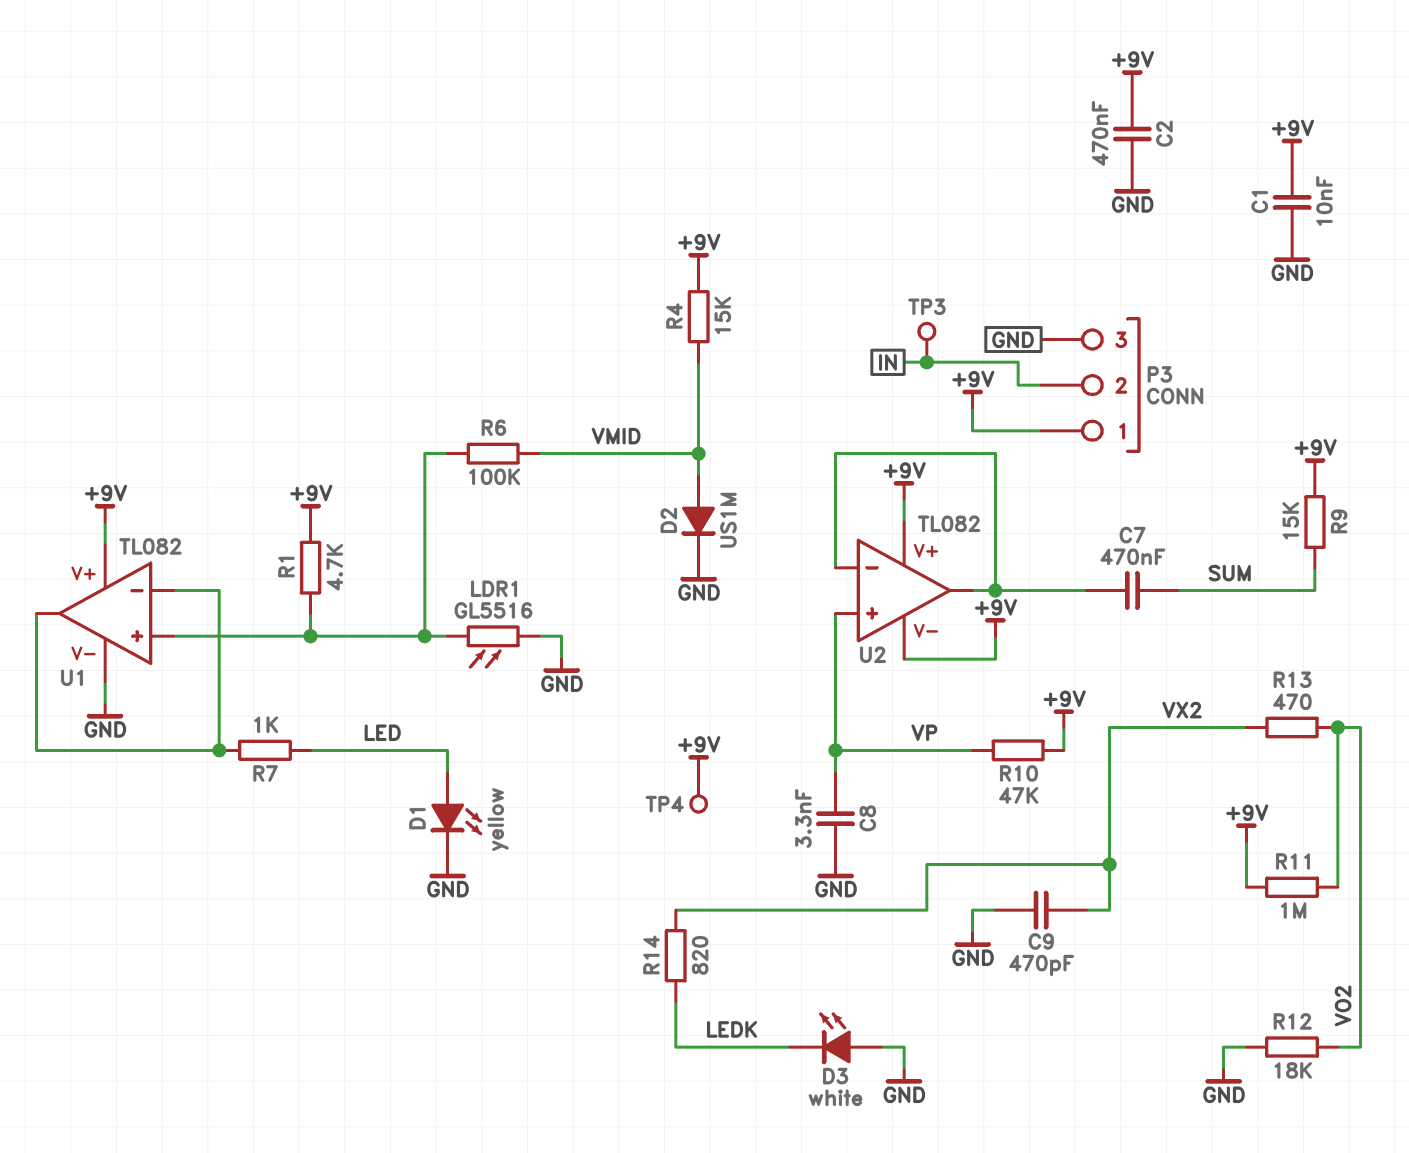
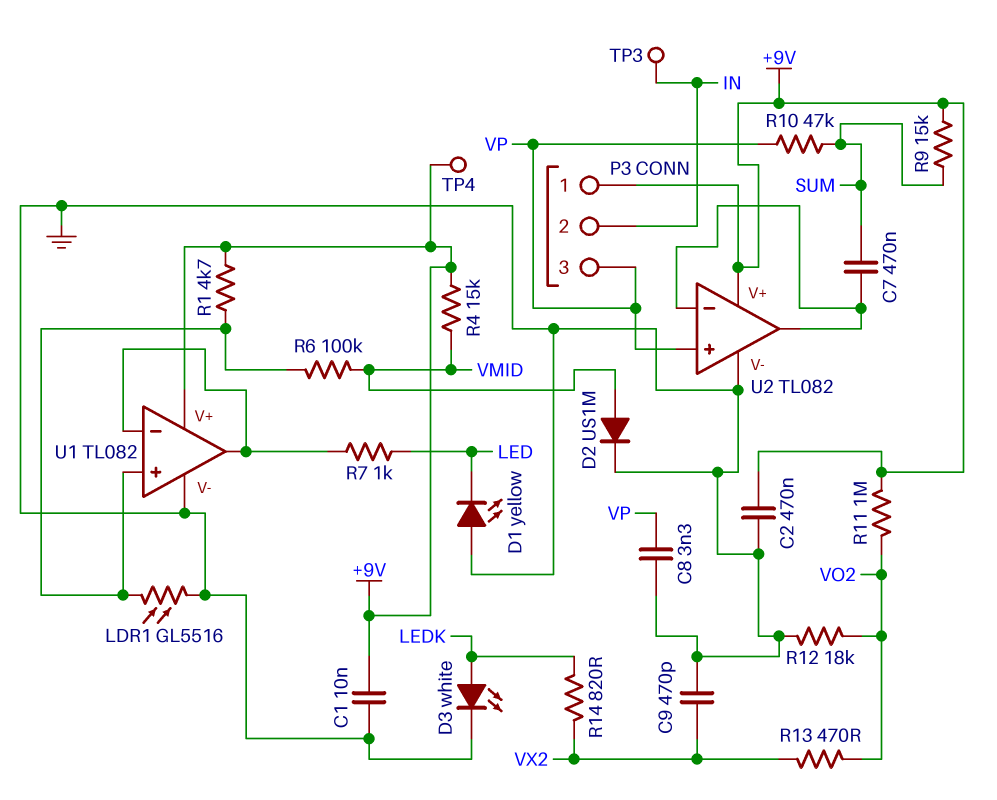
D1: LED yellow (A LED, K GND) -> LED yellow (A GND, K LED)
D3: LED white (A GND, K LEDK) -> LED white (A LEDK, K GND)
P3 pin 3: GND -> VP
R10: 47k (+9V, VP) -> 47k (SUM, VP)
U2 pin V-: +9V -> GND

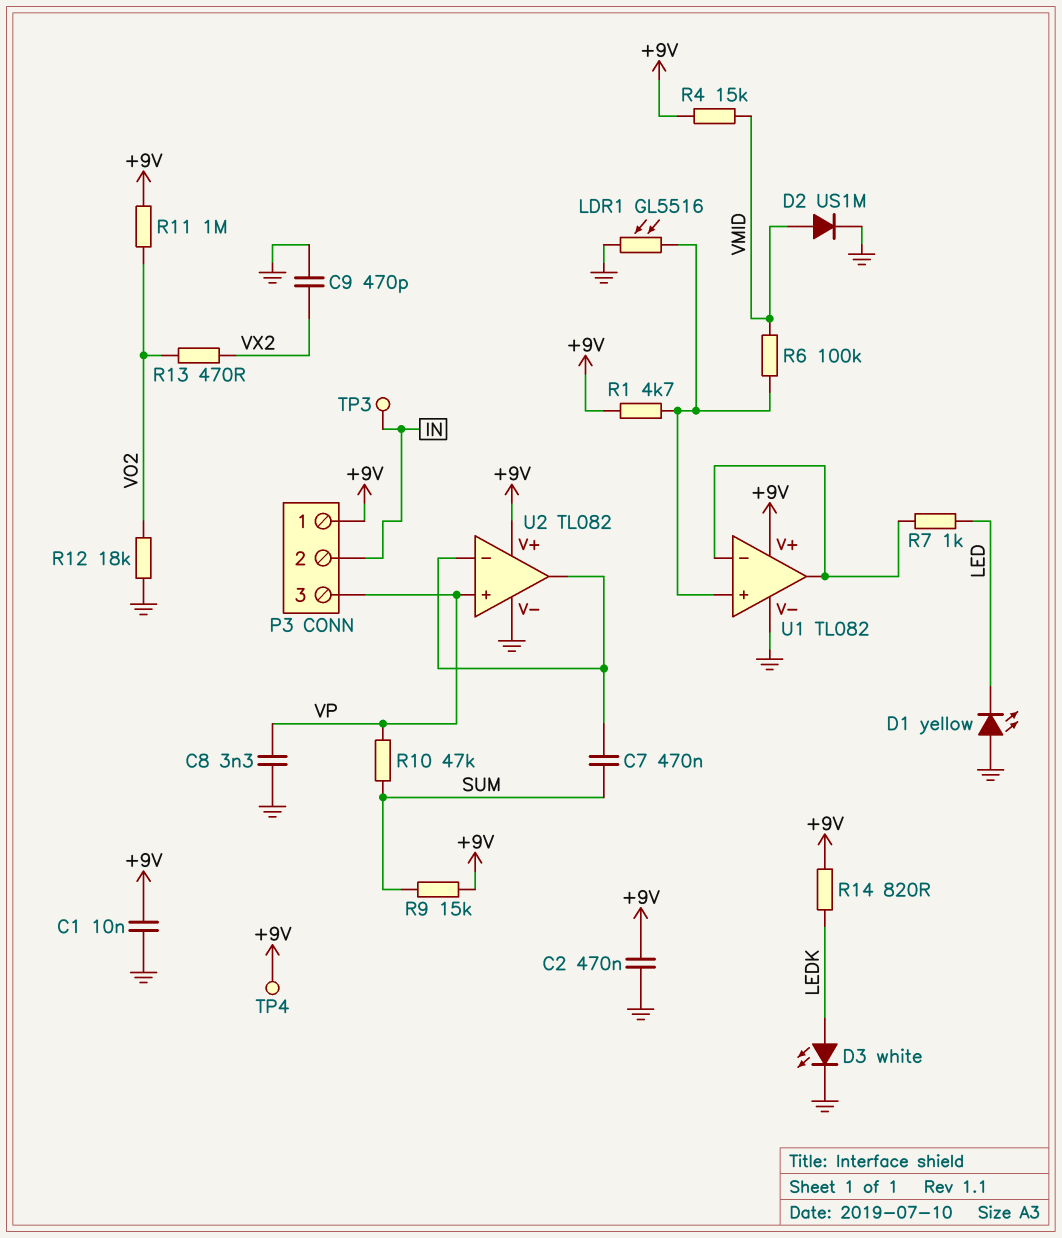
R14: 820 (LEDK, VX2) -> 820 (+9V, LEDK)

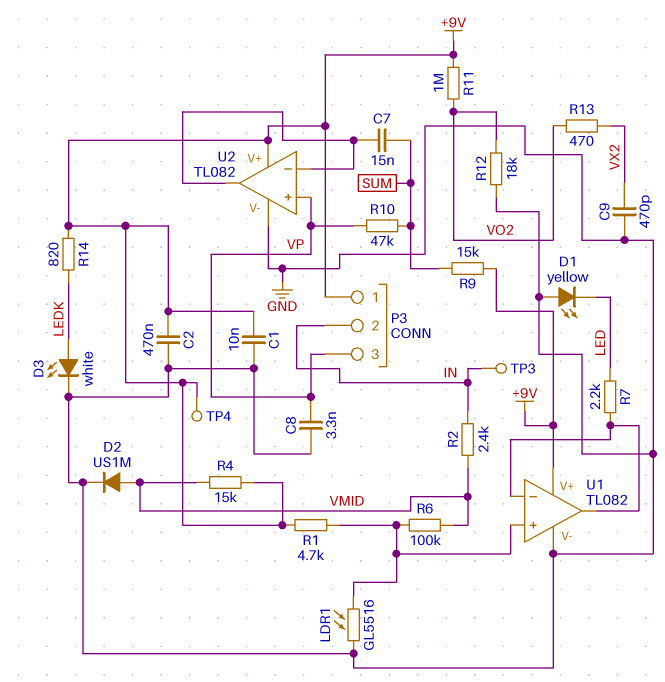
C7: 470nF (SUM, U2/in-) -> 15nF (SUM, U2/in-)
R2: none -> 2.4k (IN, VMID)
R7: 1k (LED, U1/in-) -> 2.2k (LED, U1/in-)

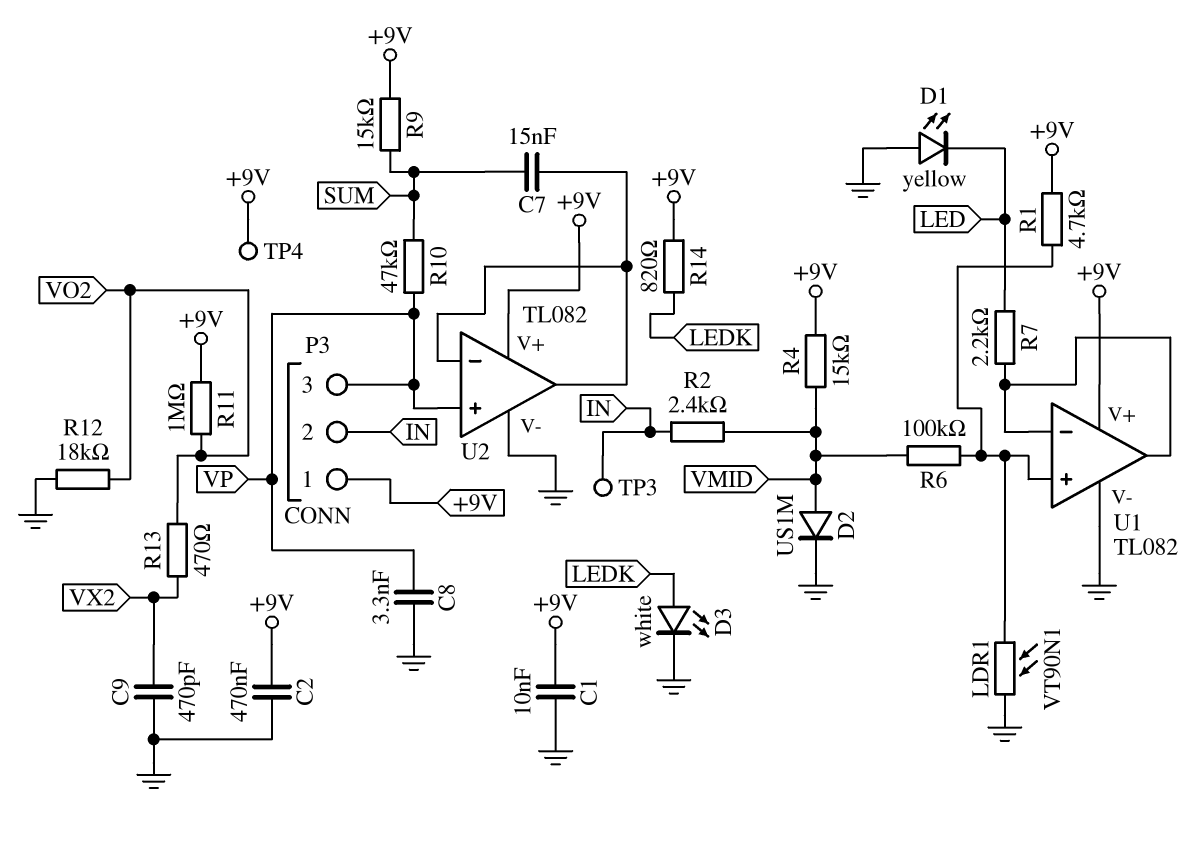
LDR1: GL5516 (GND, U1/in+) -> VT90N1 (GND, U1/in+)

